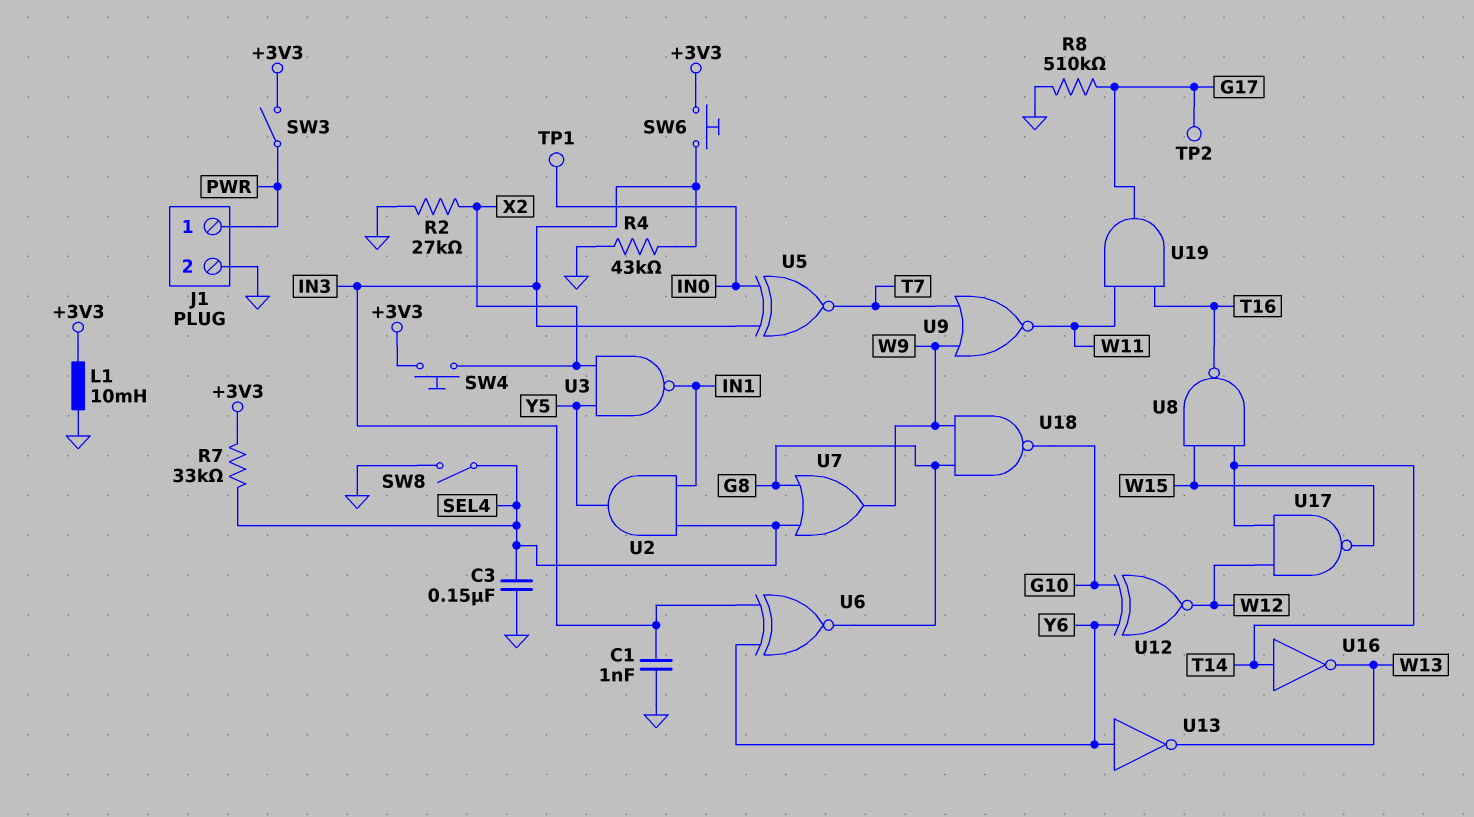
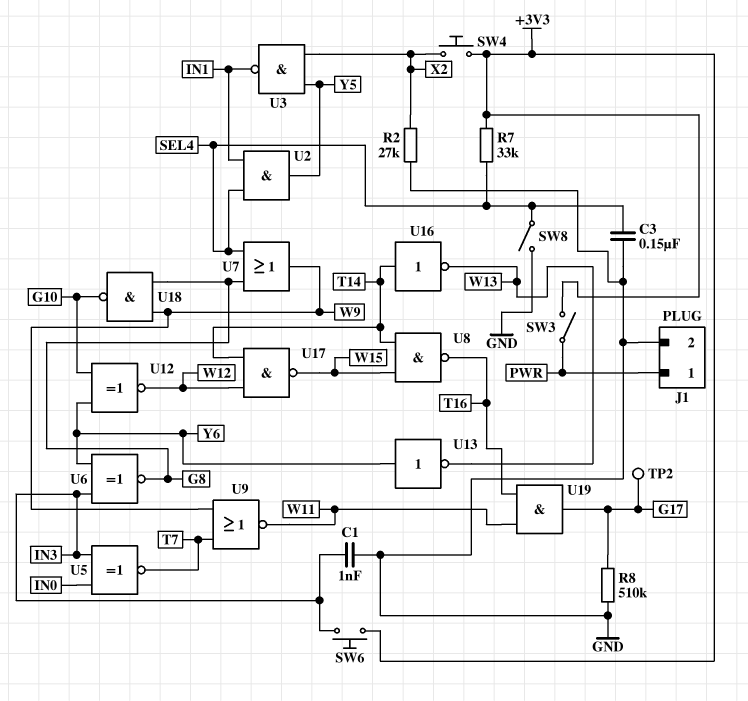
L1: 10mH (+3V3, GND) -> none
R4: 43k (GND, IN3) -> none
TP1: test point (IN0) -> none

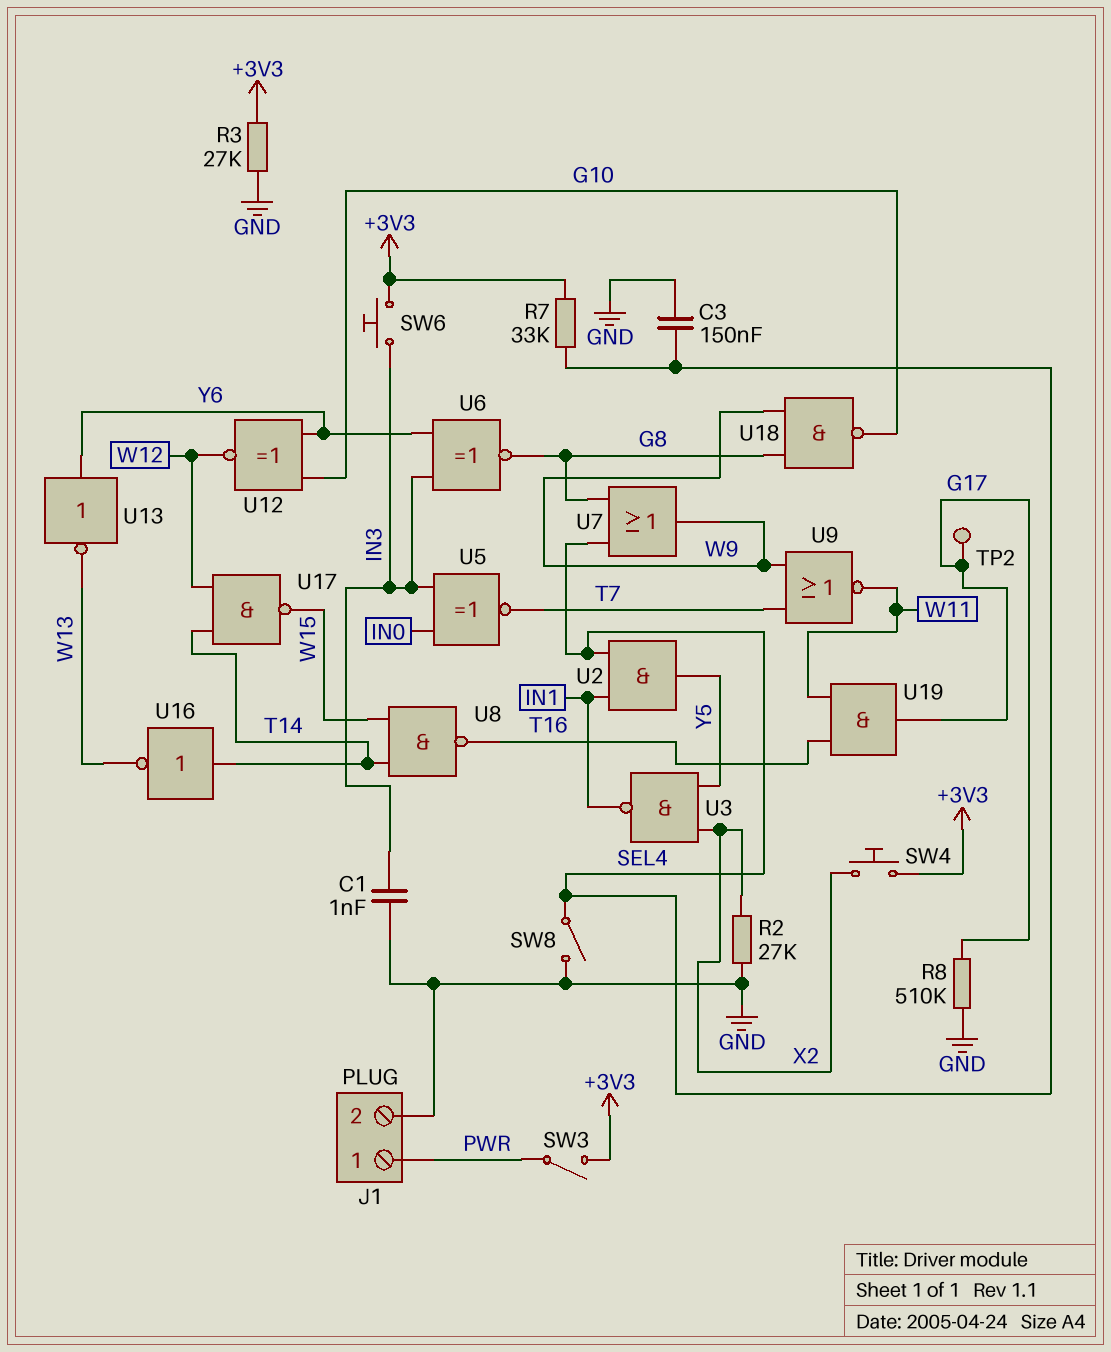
R3: none -> 27k (+3V3, GND)

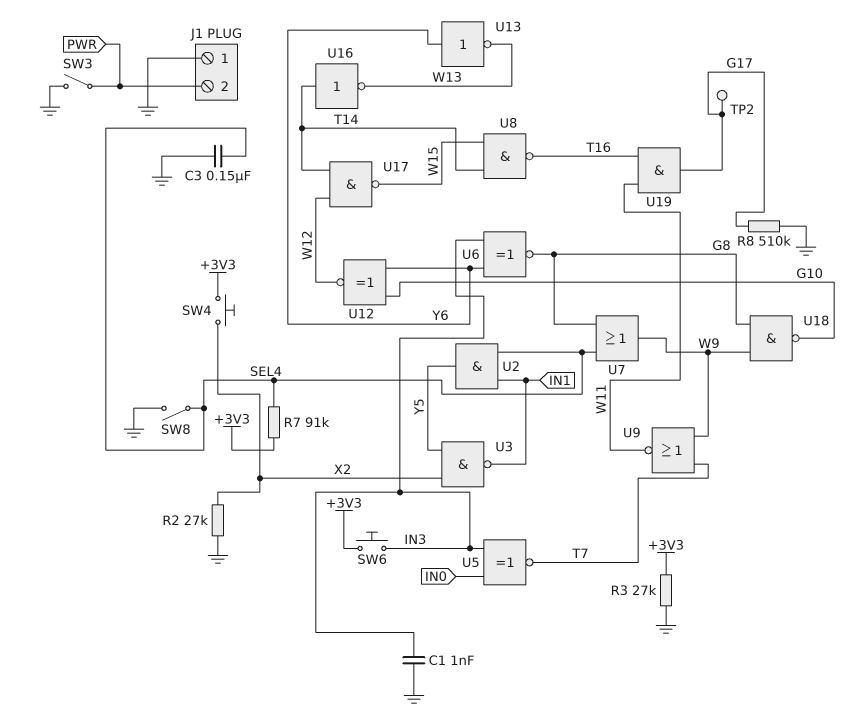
J1 pin 1: PWR -> GND
J1 pin 2: GND -> PWR
R7: 33k (+3V3, SEL4) -> 91k (+3V3, SEL4)
SW3: switch (+3V3, PWR) -> switch (GND, PWR)

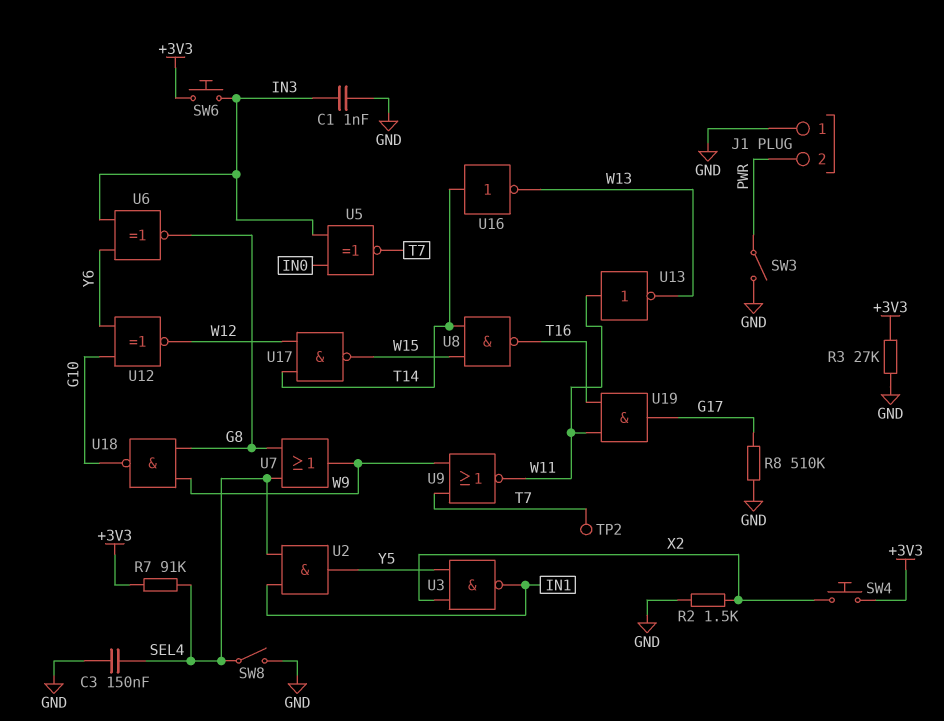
R2: 27k (GND, X2) -> 1.5k (GND, X2)
TP2: test point (G17) -> test point (T7)
U13: NOT (in Y6, out W13) -> NOT (in W11, out W13)

